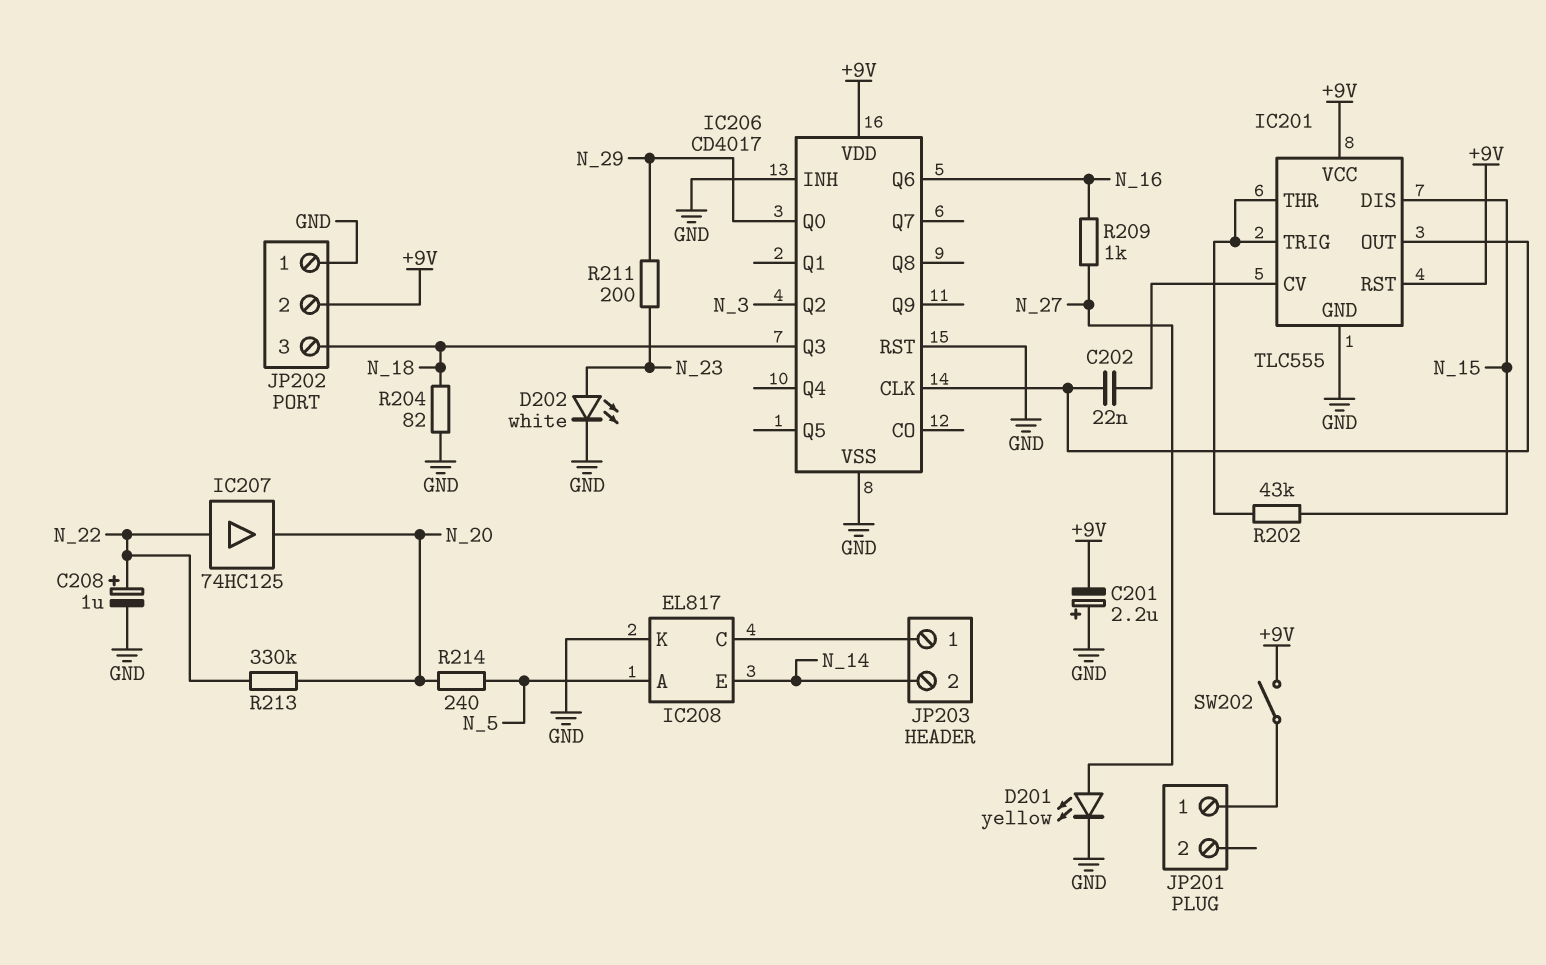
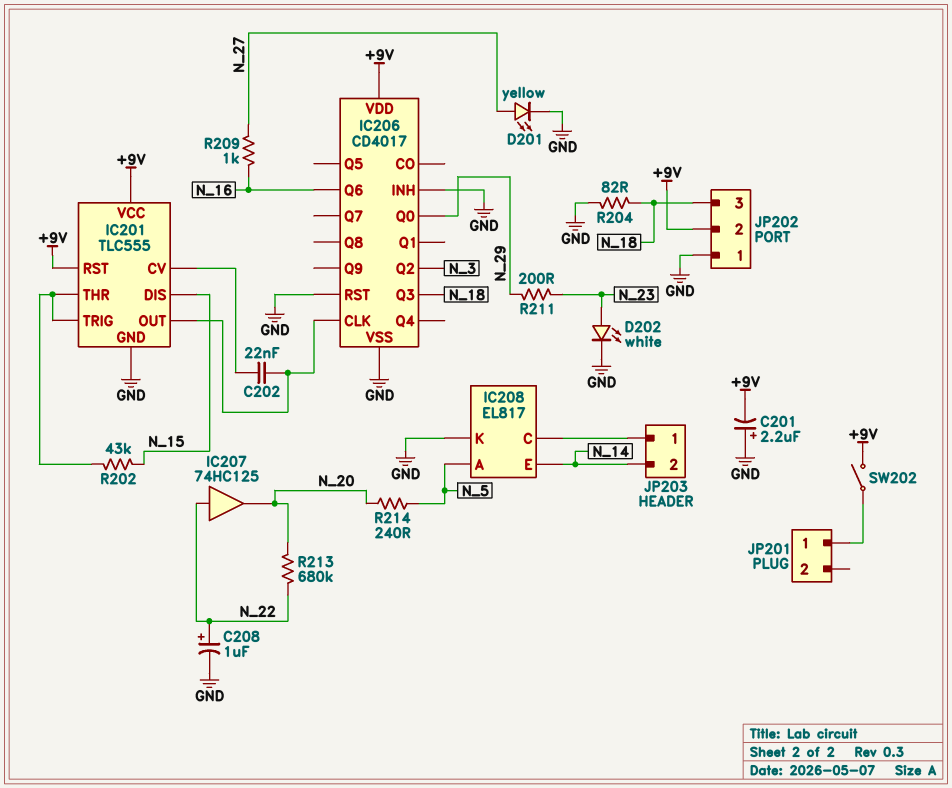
R213: 330k (N_20, N_22) -> 680k (N_20, N_22)

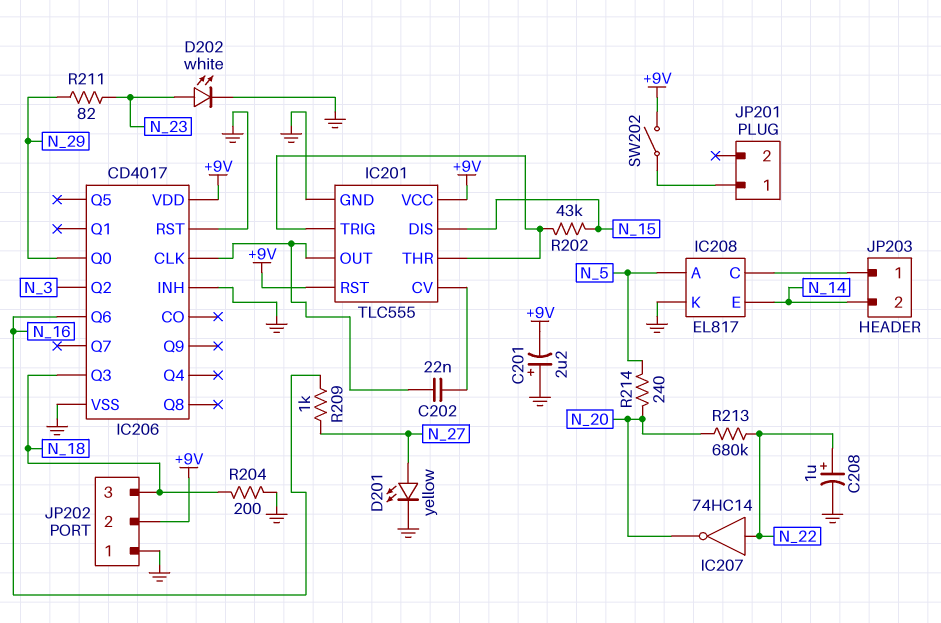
IC207: buffer 74HC125 (in N_22, out N_20) -> NOT 74HC14 (in N_22, out N_20)
R204: 82 (GND, N_18) -> 200 (GND, N_18)
R211: 200 (N_23, N_29) -> 82 (N_23, N_29)

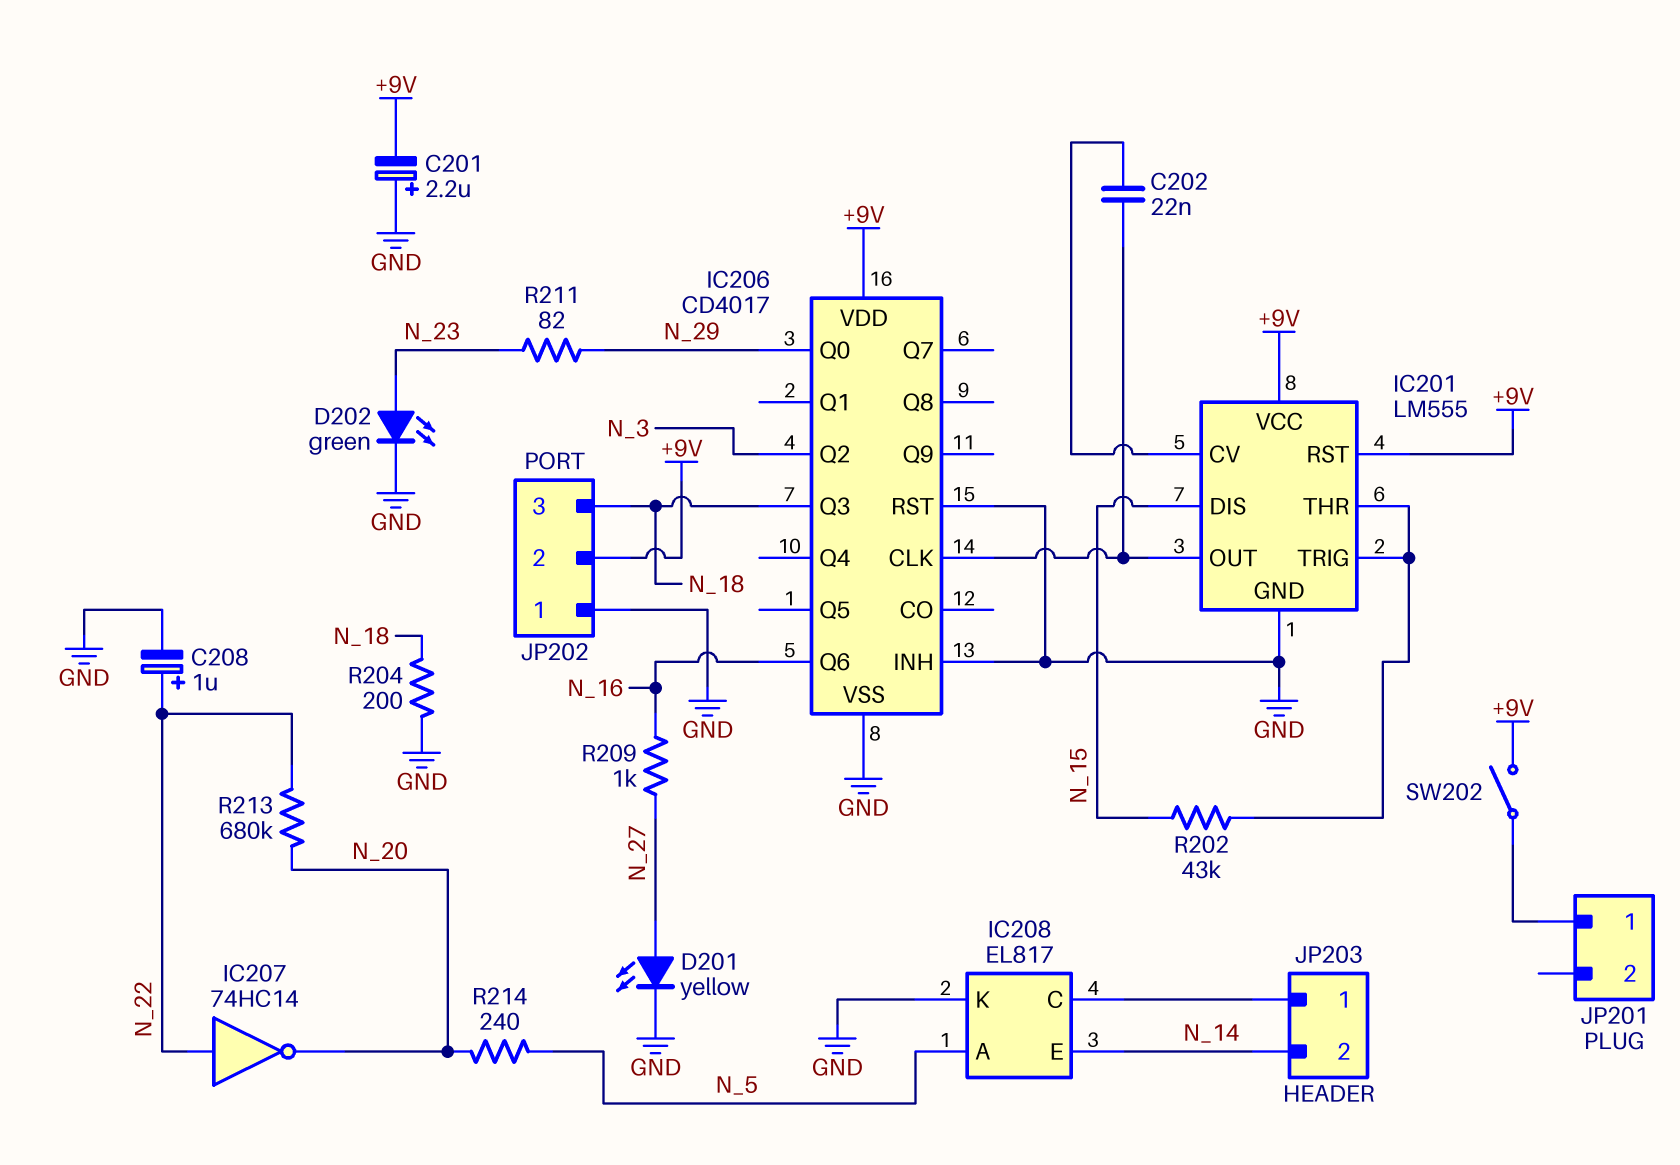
D202: LED white (A N_23, K GND) -> LED green (A N_23, K GND)
IC201: TLC555 -> LM555

